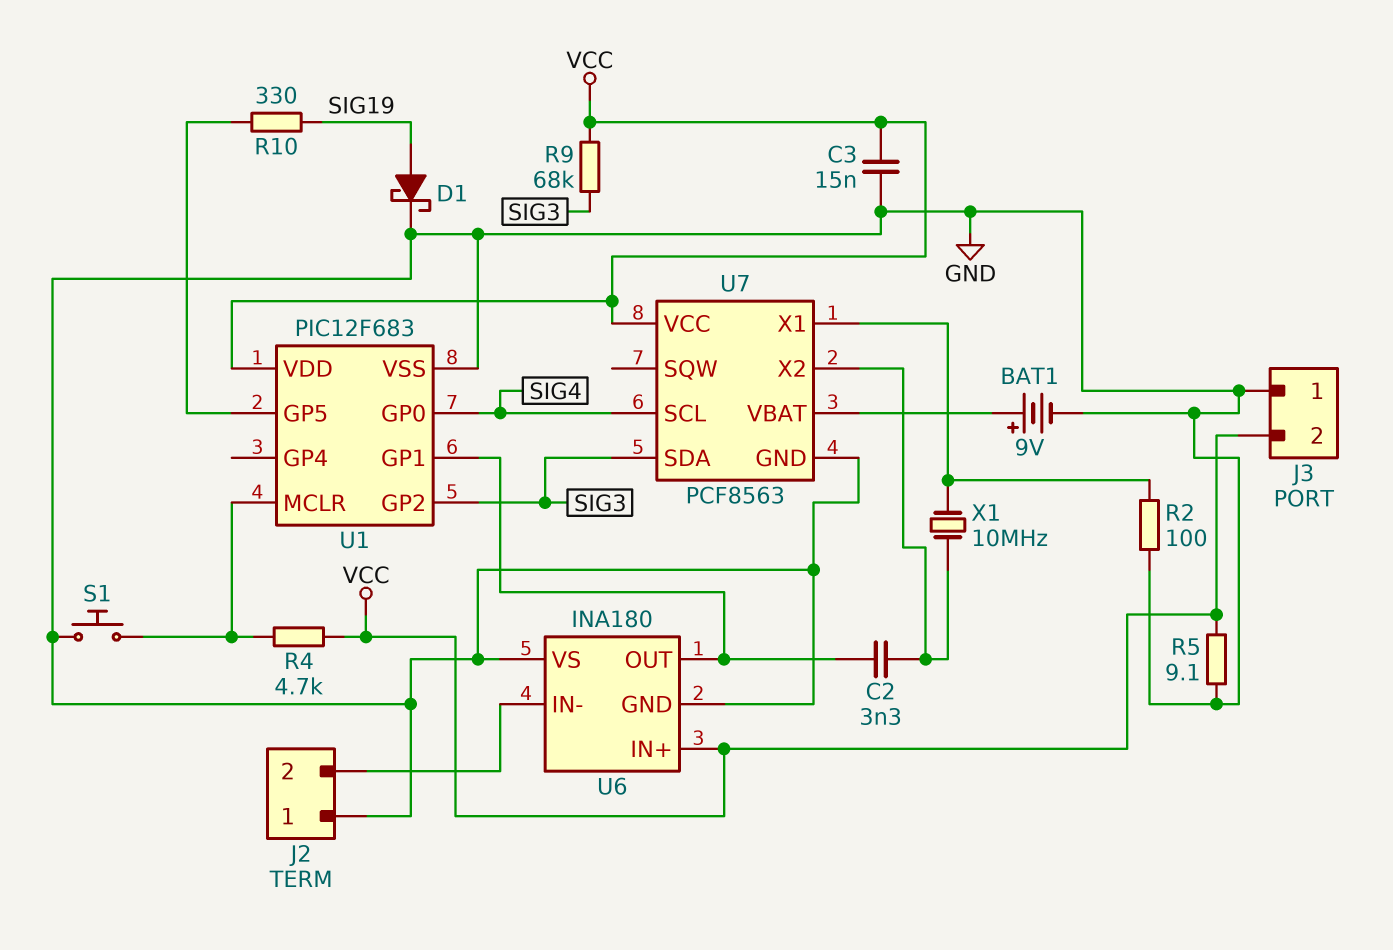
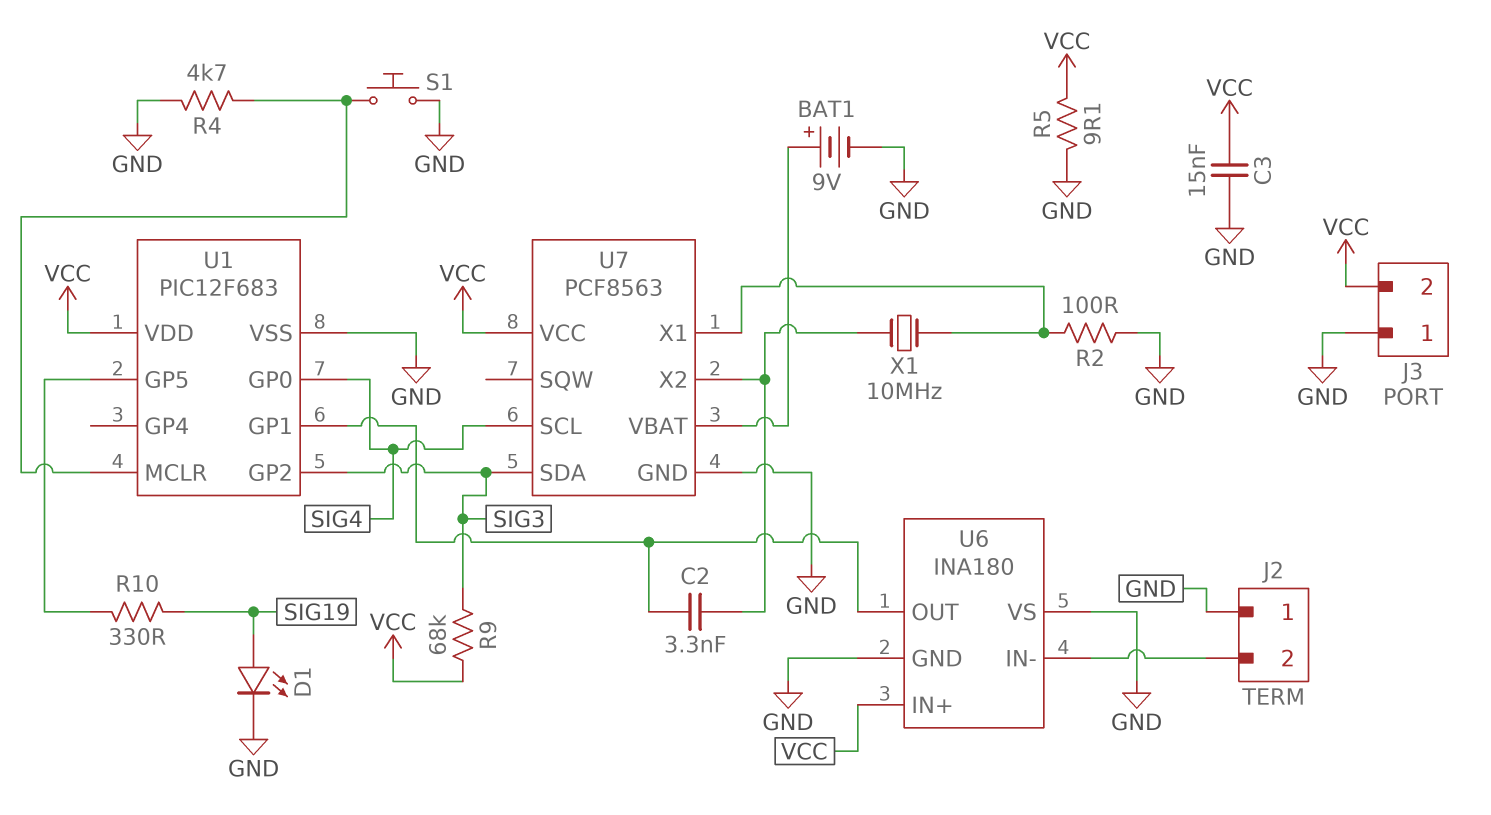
D1: schottky (A SIG19, K GND) -> LED (A SIG19, K GND)
R4: 4.7k (U1/MCLR, VCC) -> 4.7k (GND, U1/MCLR)

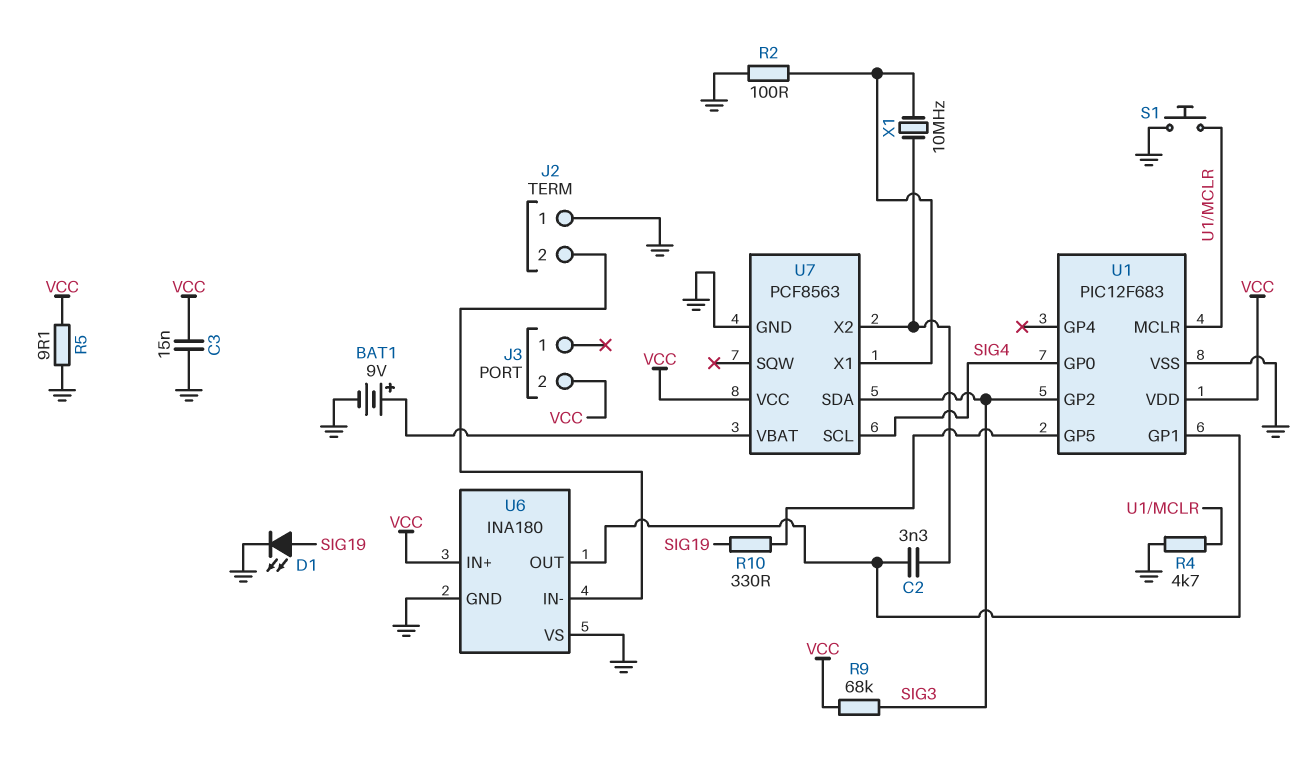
J3 pin 1: GND -> none

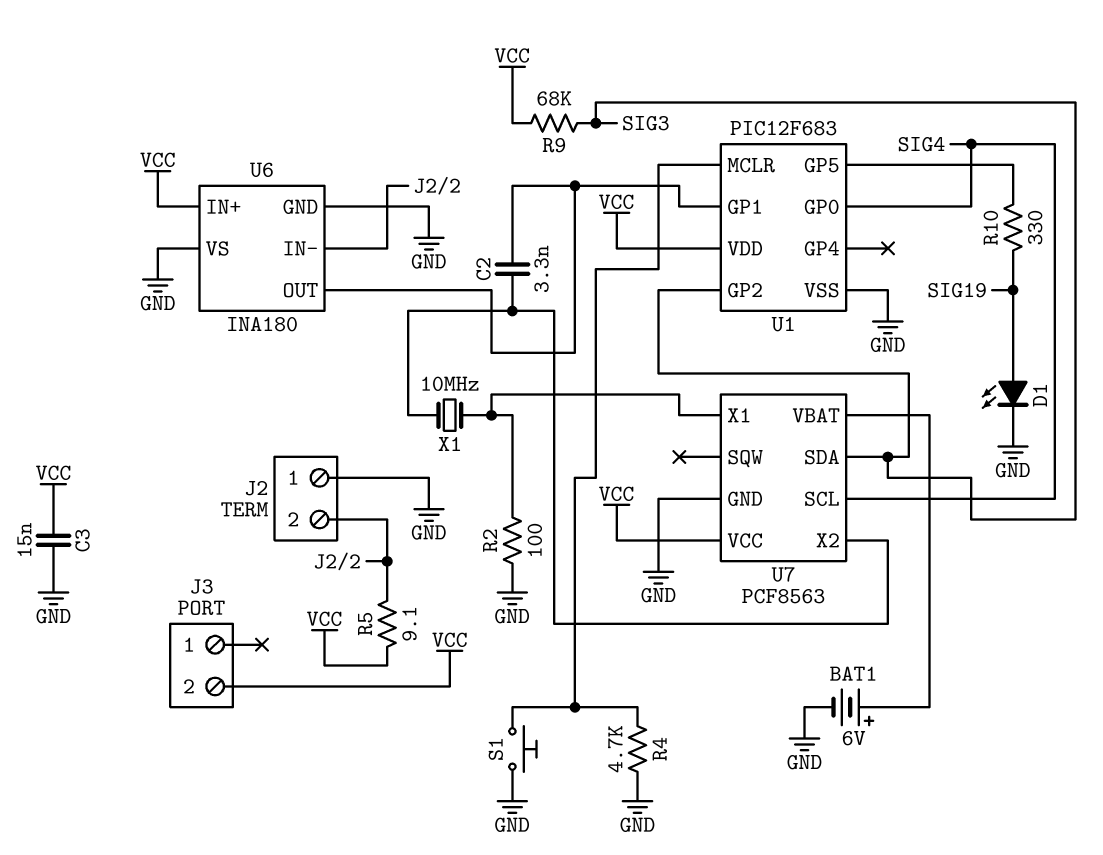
BAT1: 9V (plus U7/VBAT, minus GND) -> 6V (plus U7/VBAT, minus GND)
R5: 9.1 (GND, VCC) -> 9.1 (J2/2, VCC)

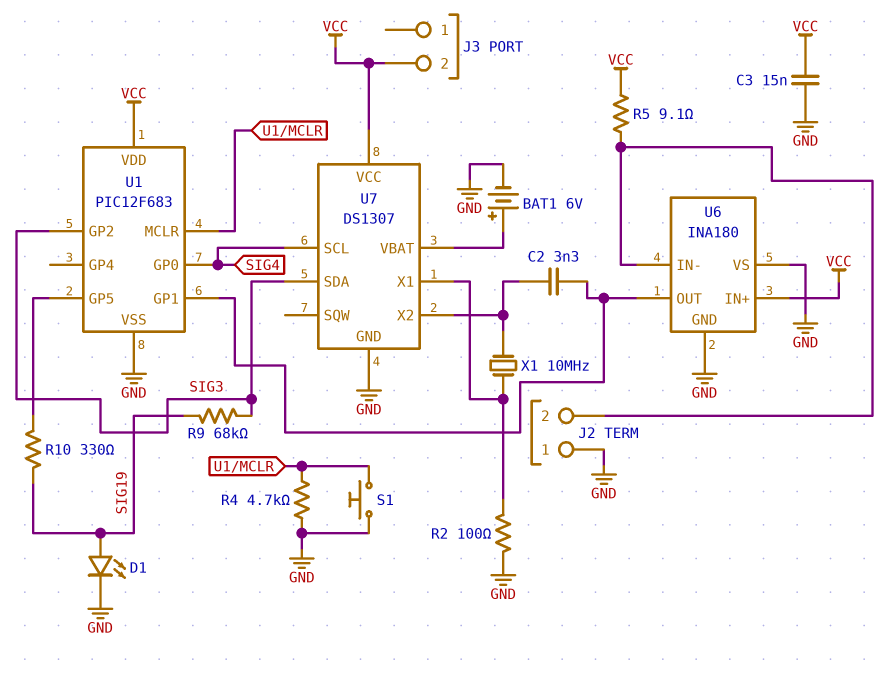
R9: 68k (SIG3, VCC) -> 68k (SIG3, SIG19)
U7: PCF8563 -> DS1307

